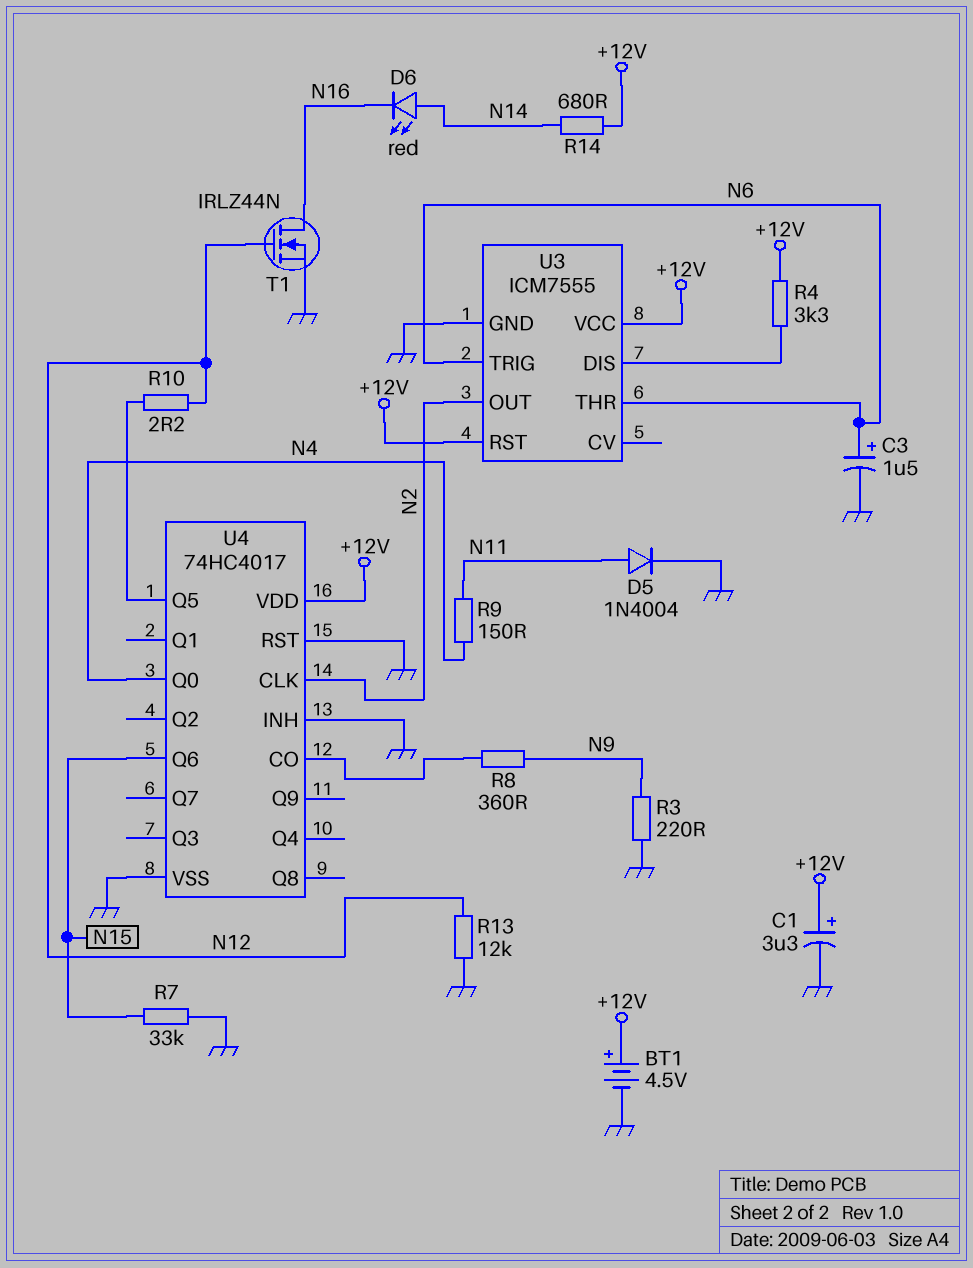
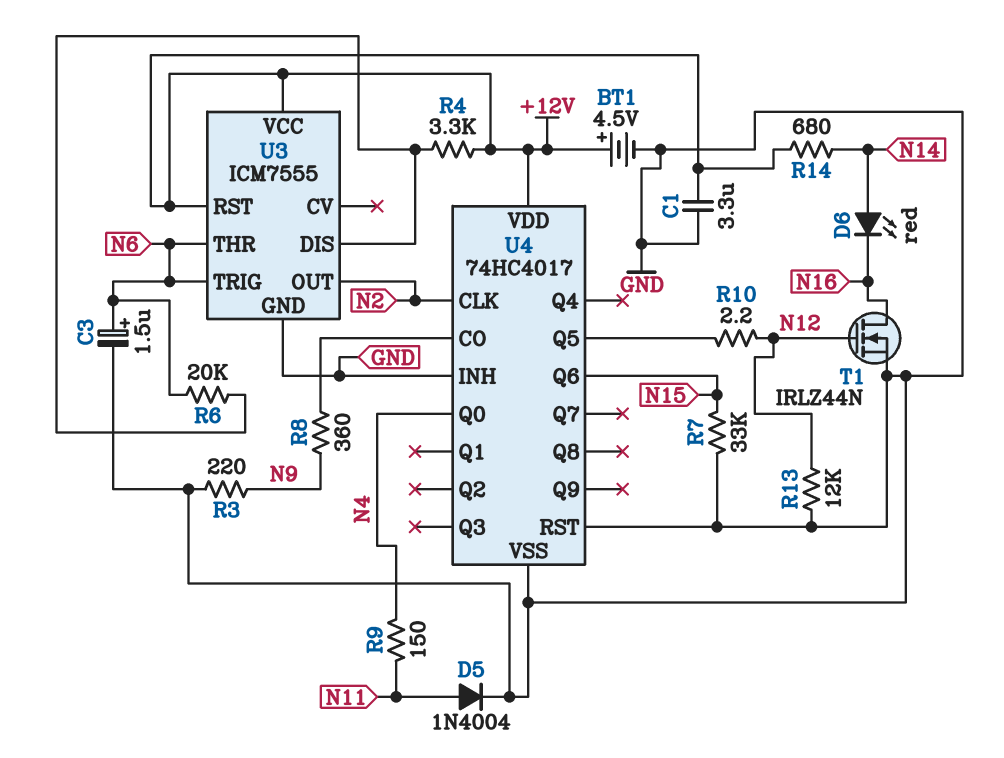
C1: 3.3uF (plus +12V, minus GND) -> 3.3uF (+12V, GND)
R6: none -> 20k (N6, U3/DIS)

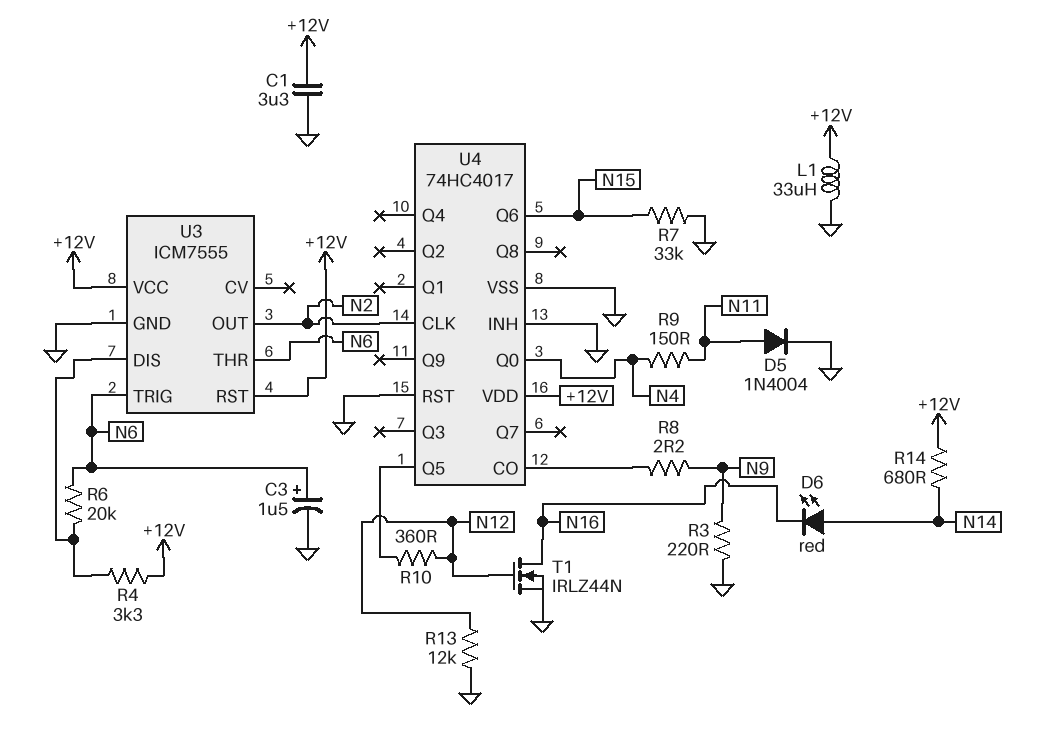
BT1: 4.5V (plus +12V, minus GND) -> none
L1: none -> 33uH (+12V, GND)
R8: 360 (N9, U4/CO) -> 2.2 (N9, U4/CO)
R10: 2.2 (N12, U4/Q5) -> 360 (N12, U4/Q5)

